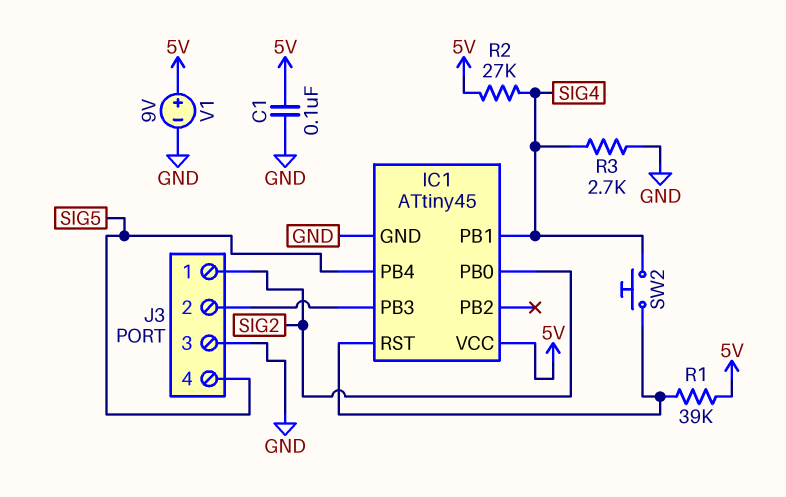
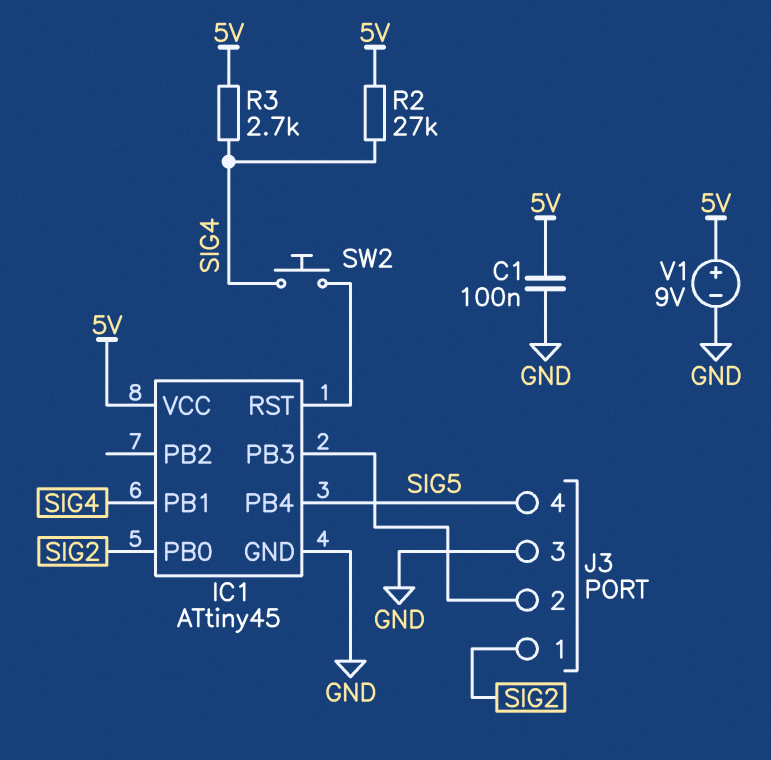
R1: 39k (5V, IC1/RST) -> none
R3: 2.7k (GND, SIG4) -> 2.7k (5V, SIG4)

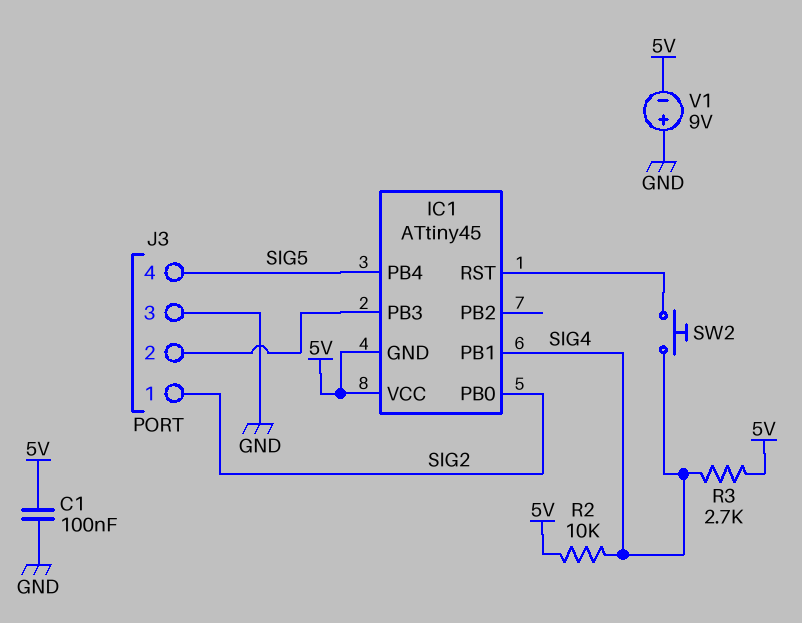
IC1 pin GND: GND -> 5V
R2: 27k (5V, SIG4) -> 10k (5V, SIG4)
V1: 9V (plus 5V, minus GND) -> 9V (plus GND, minus 5V)

